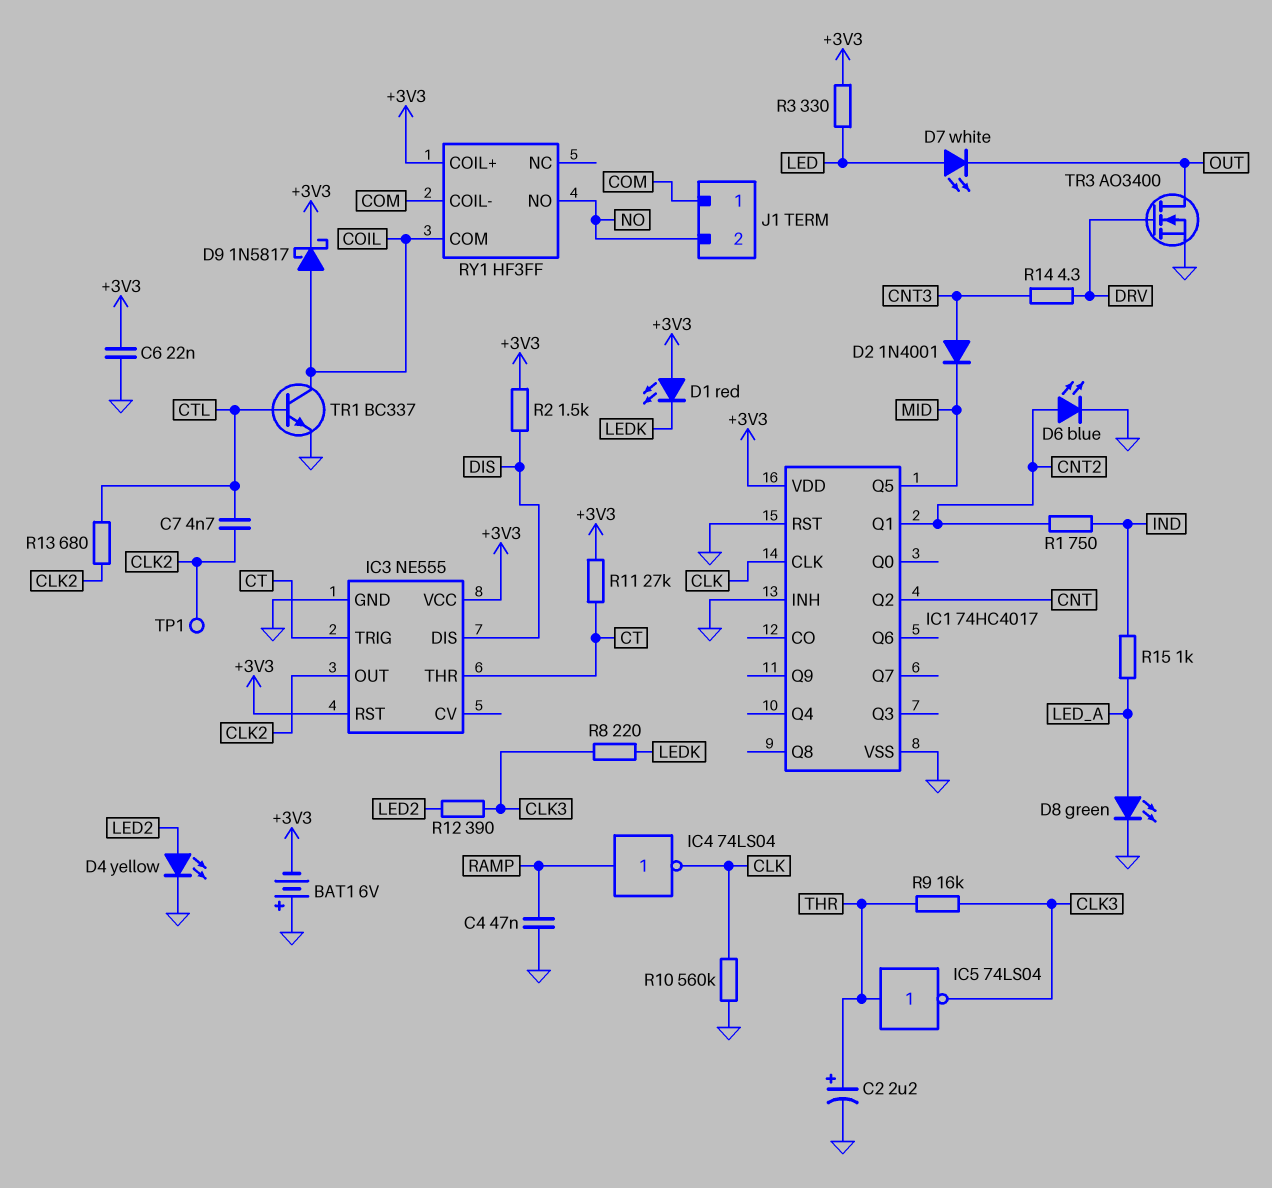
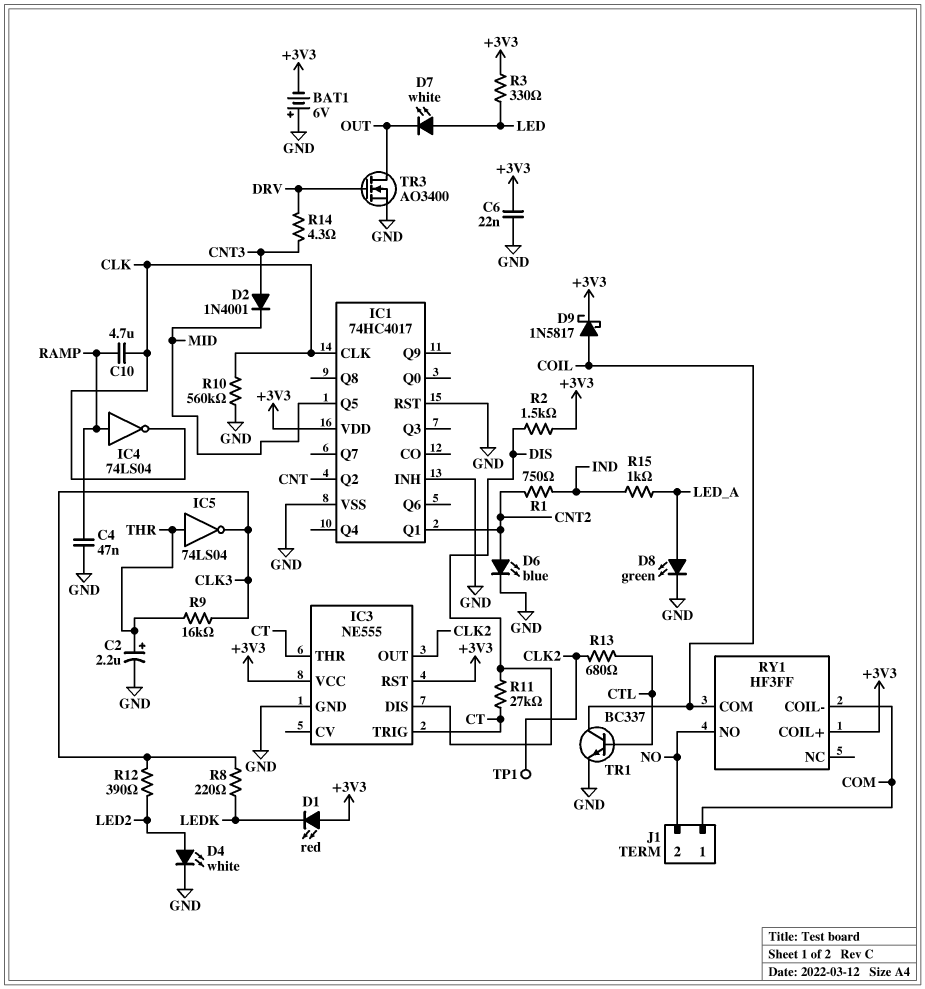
C7: 4.7nF (CLK2, CTL) -> none
C10: none -> 4.7uF (CLK, RAMP)
D4: LED yellow (A LED2, K GND) -> LED white (A LED2, K GND)
R11: 27k (+3V3, CT) -> 27k (CT, DIS)

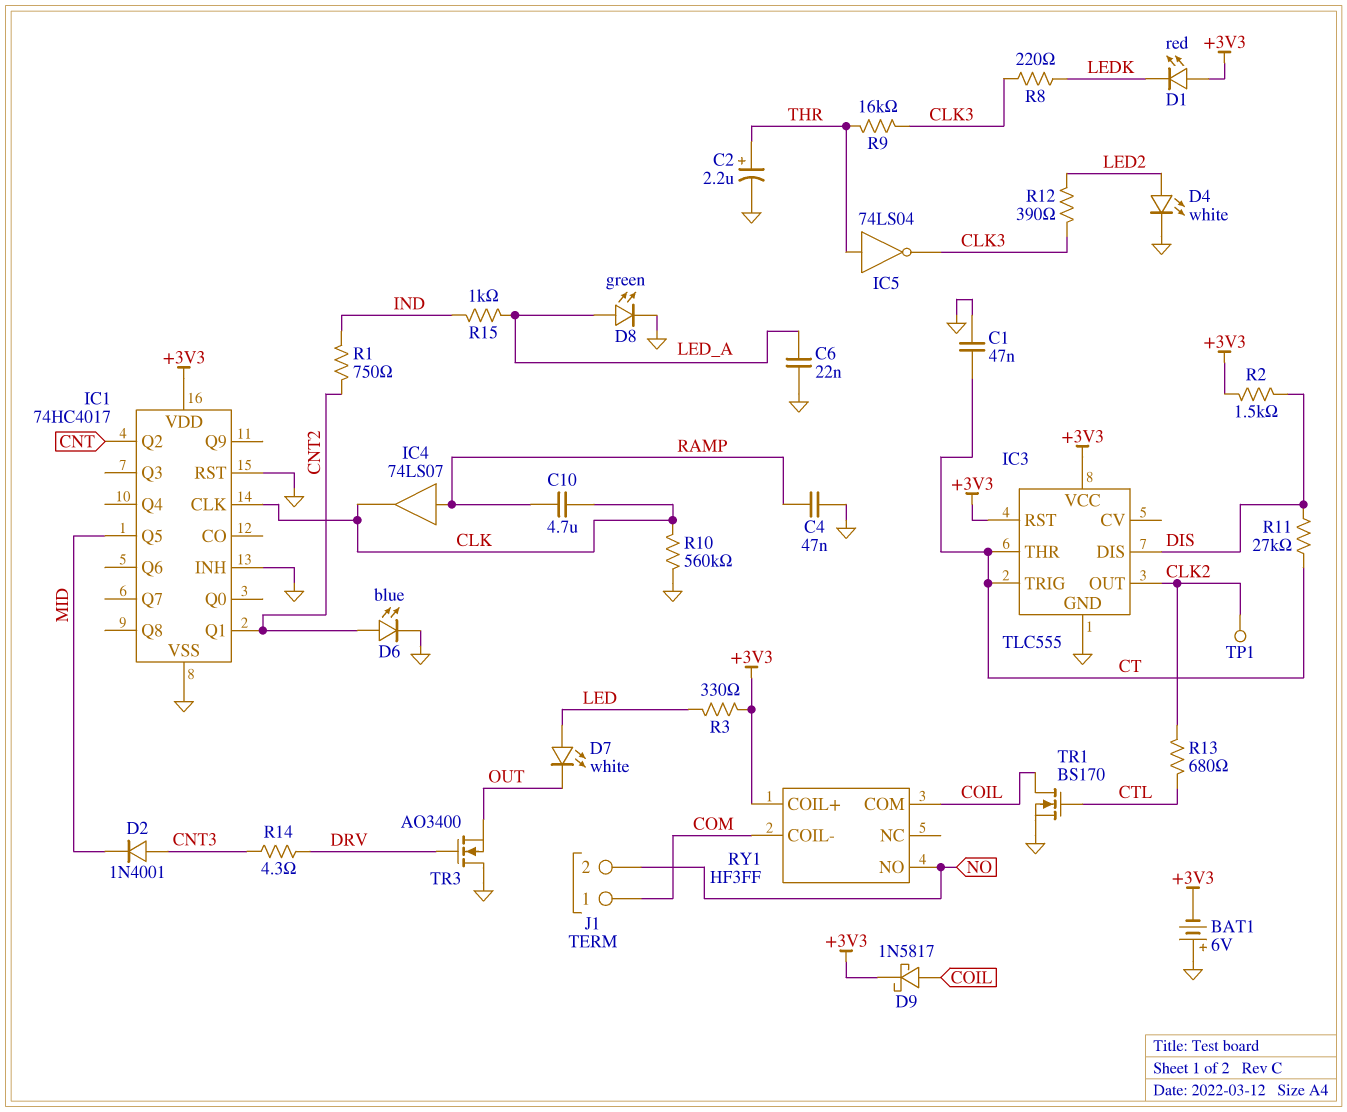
C1: none -> 47nF (CT, GND)
C6: 22nF (+3V3, GND) -> 22nF (GND, LED_A)
IC3: NE555 -> TLC555
IC4: NOT 74LS04 (in RAMP, out CLK) -> buffer 74LS07 (in RAMP, out CLK)
TR1: NPN BC337 (B CTL, C COIL, E GND) -> NMOS BS170 (G CTL, D COIL, S GND)
TR3: NMOS AO3400 (G DRV, D OUT, S GND) -> NMOS AO3400 (G DRV, D GND, S OUT)

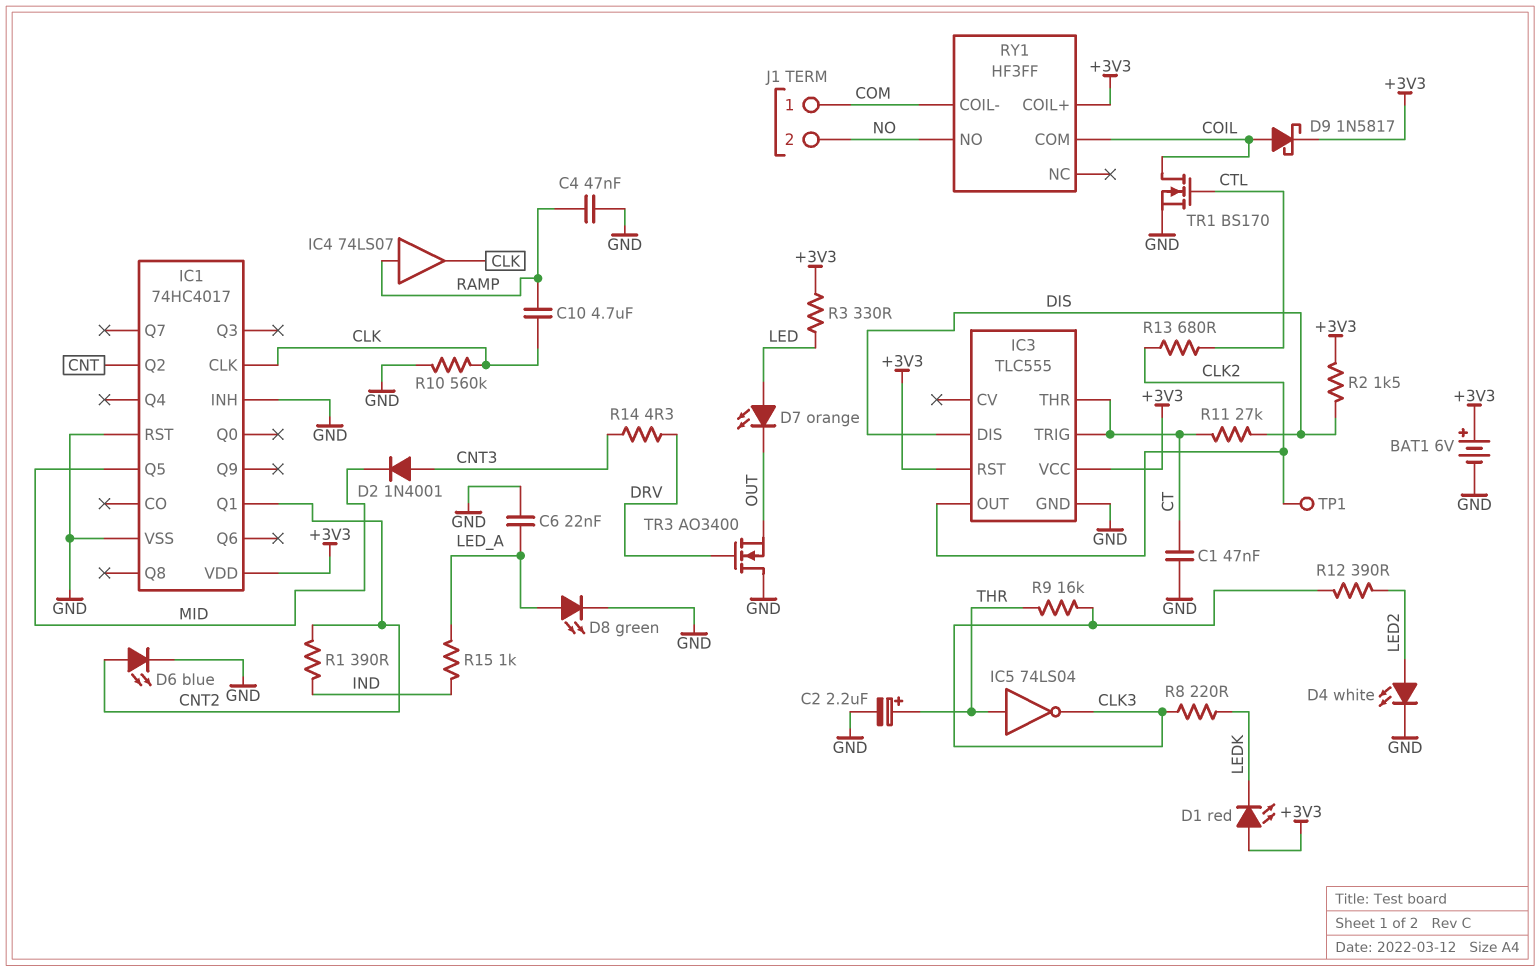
BAT1: 6V (plus GND, minus +3V3) -> 6V (plus +3V3, minus GND)
D7: LED white (A LED, K OUT) -> LED orange (A LED, K OUT)
R1: 750 (CNT2, IND) -> 390 (CNT2, IND)

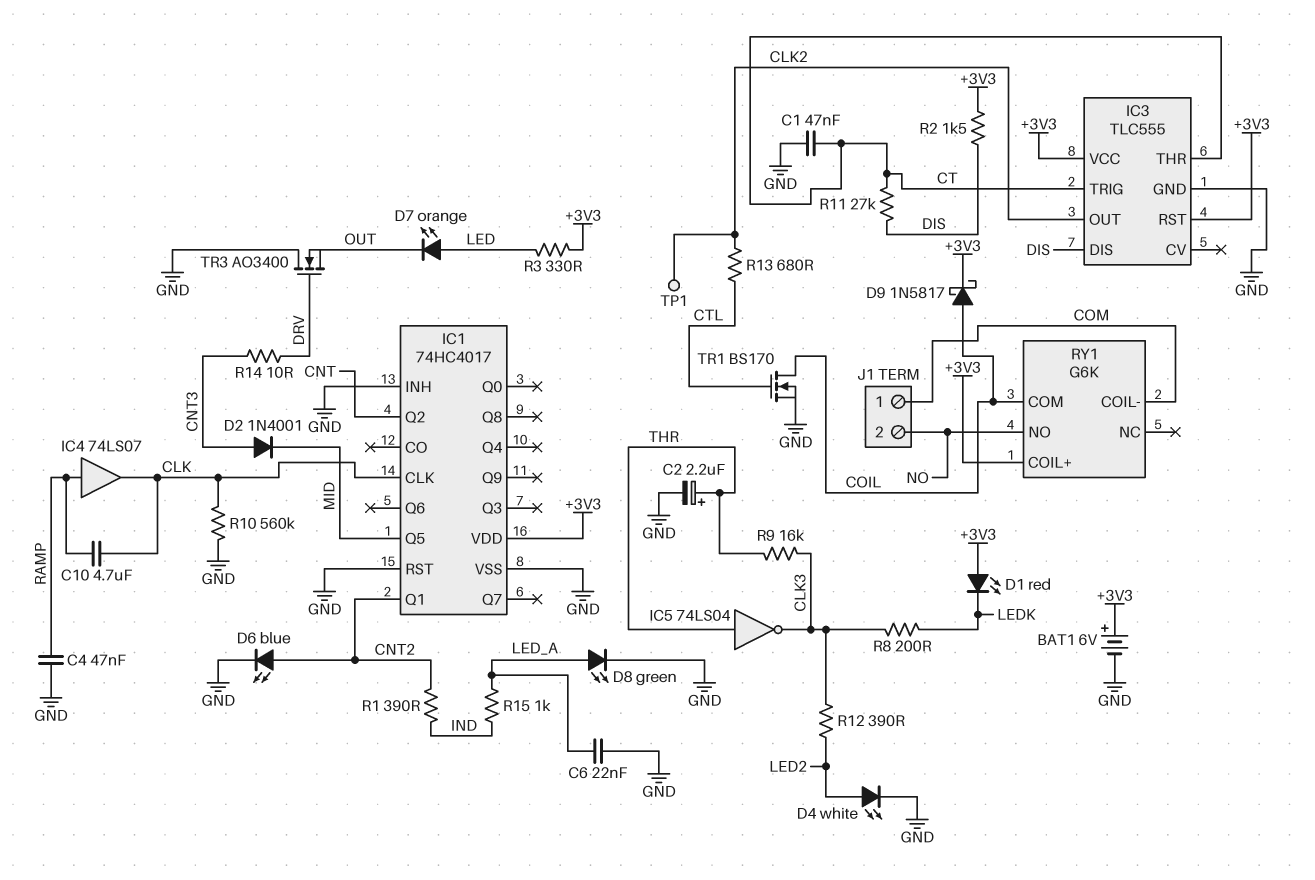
R8: 220 (CLK3, LEDK) -> 200 (CLK3, LEDK)
R14: 4.3 (CNT3, DRV) -> 10 (CNT3, DRV)
RY1: HF3FF -> G6K

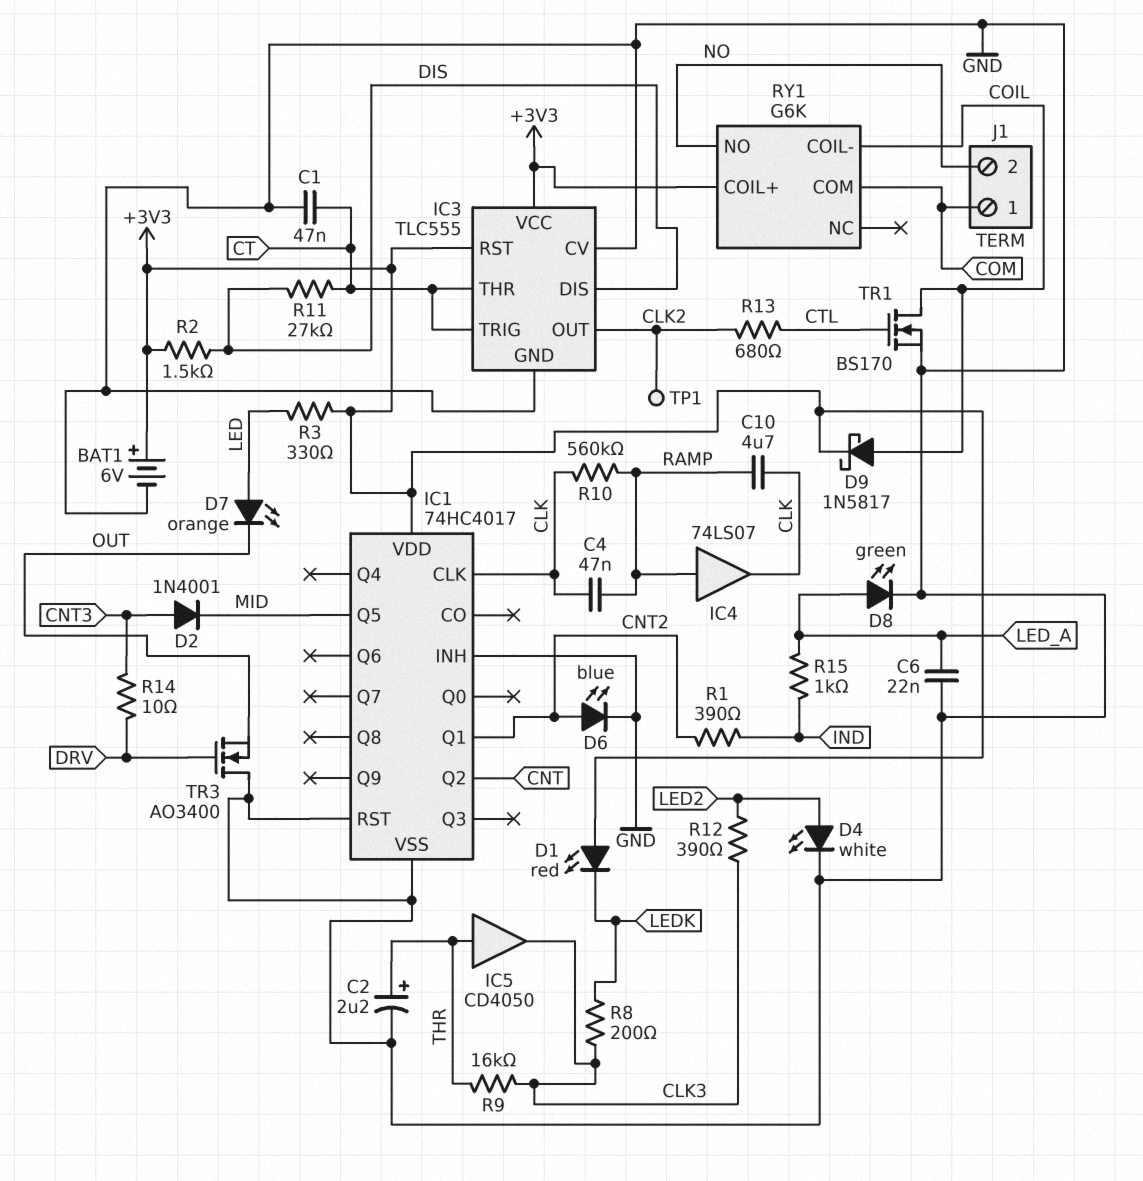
C4: 47nF (GND, RAMP) -> 47nF (CLK, RAMP)
IC3 pin CV: none -> GND
IC5: NOT 74LS04 (in THR, out CLK3) -> buffer CD4050 (in THR, out CLK3)
R10: 560k (CLK, GND) -> 560k (CLK, RAMP)
RY1 pin COIL-: COM -> COIL
RY1 pin COM: COIL -> COM

